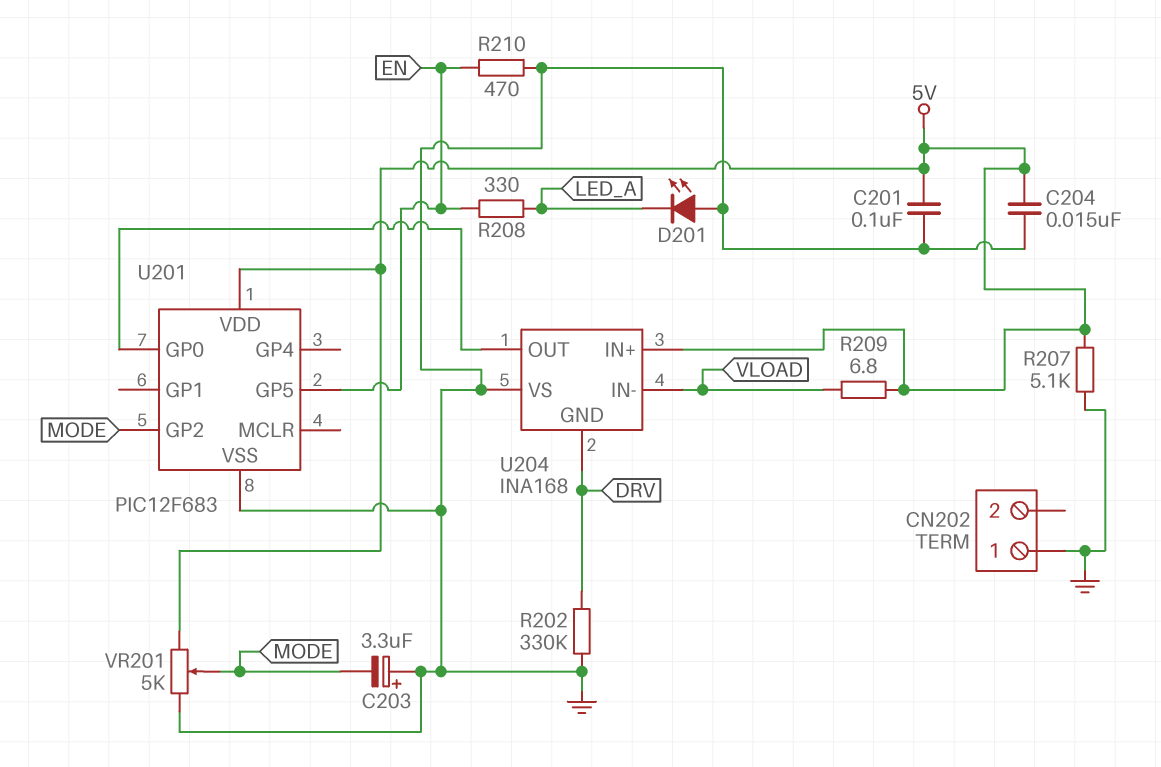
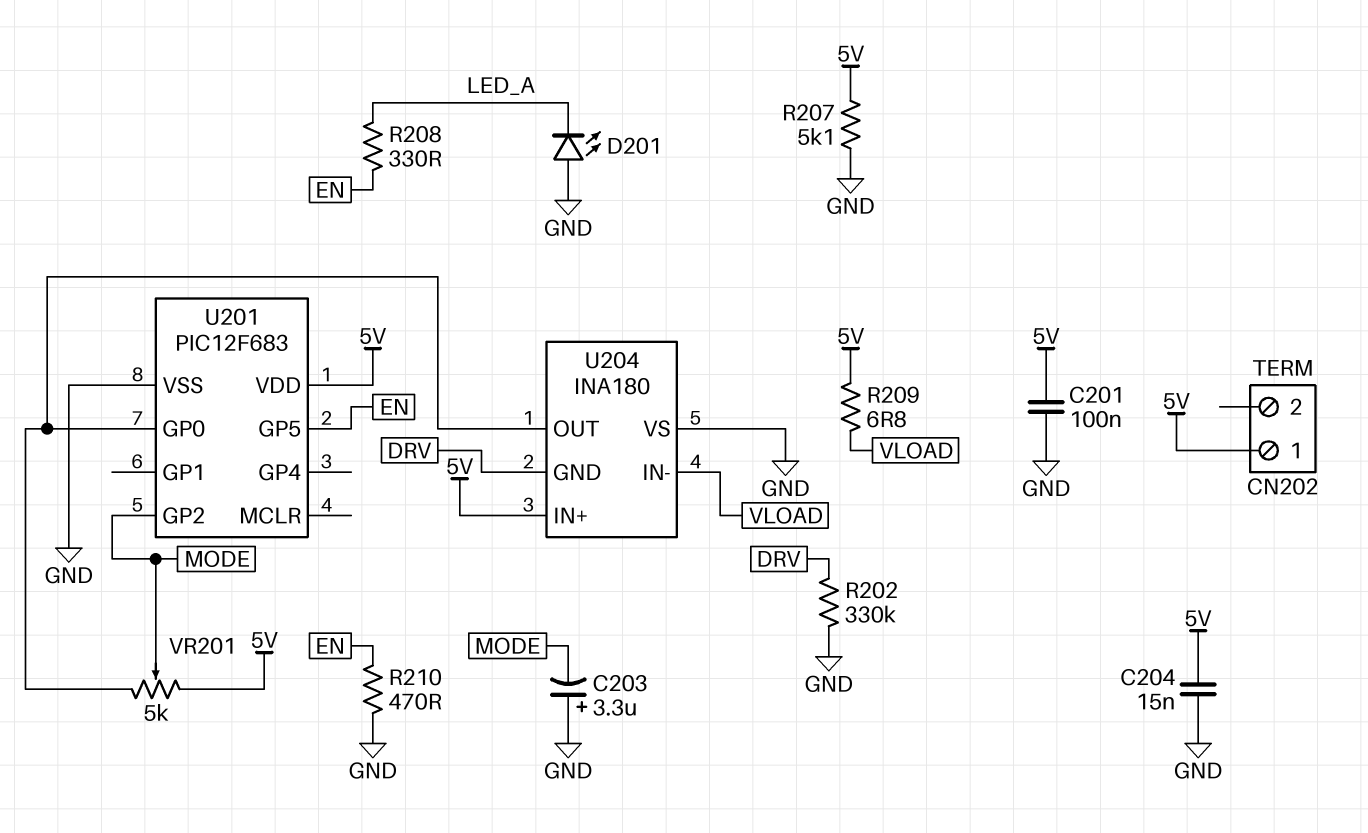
CN202 pin 1: GND -> 5V
U204: INA168 -> INA180
VR201: 5k (5V, GND, wiper MODE) -> 5k (5V, U201/GP0, wiper MODE)

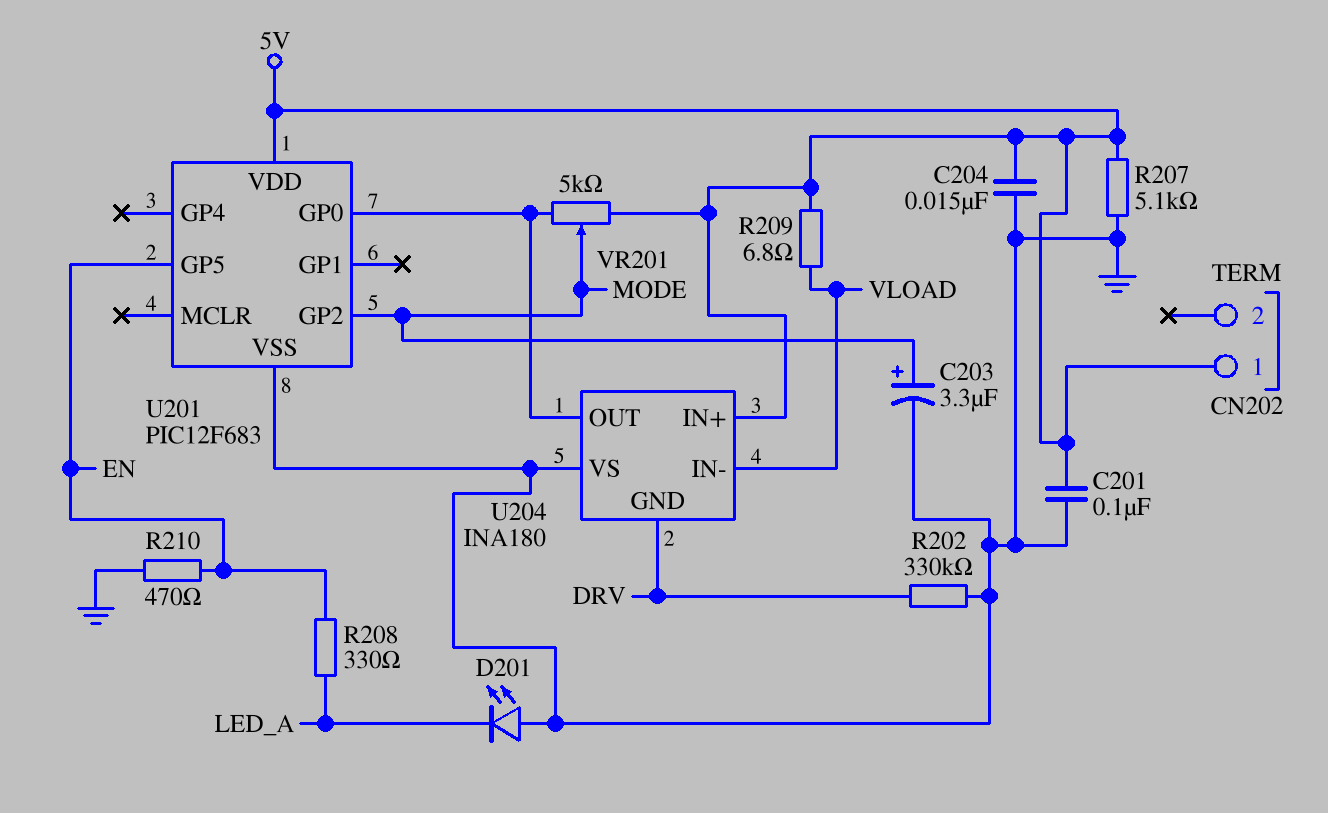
C203: 3.3uF (plus GND, minus MODE) -> 3.3uF (plus MODE, minus GND)

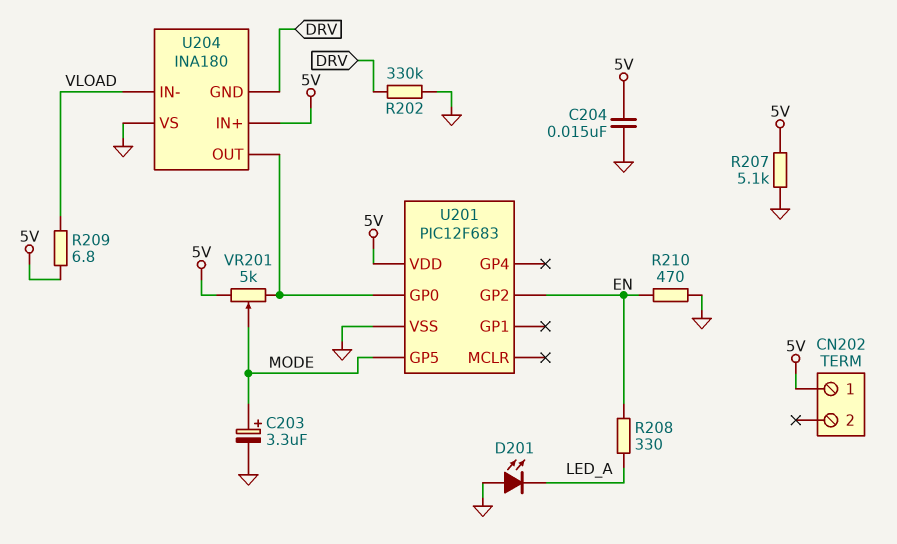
C201: 100nF (5V, GND) -> none
U201 pin GP2: MODE -> EN
U201 pin GP5: EN -> MODE

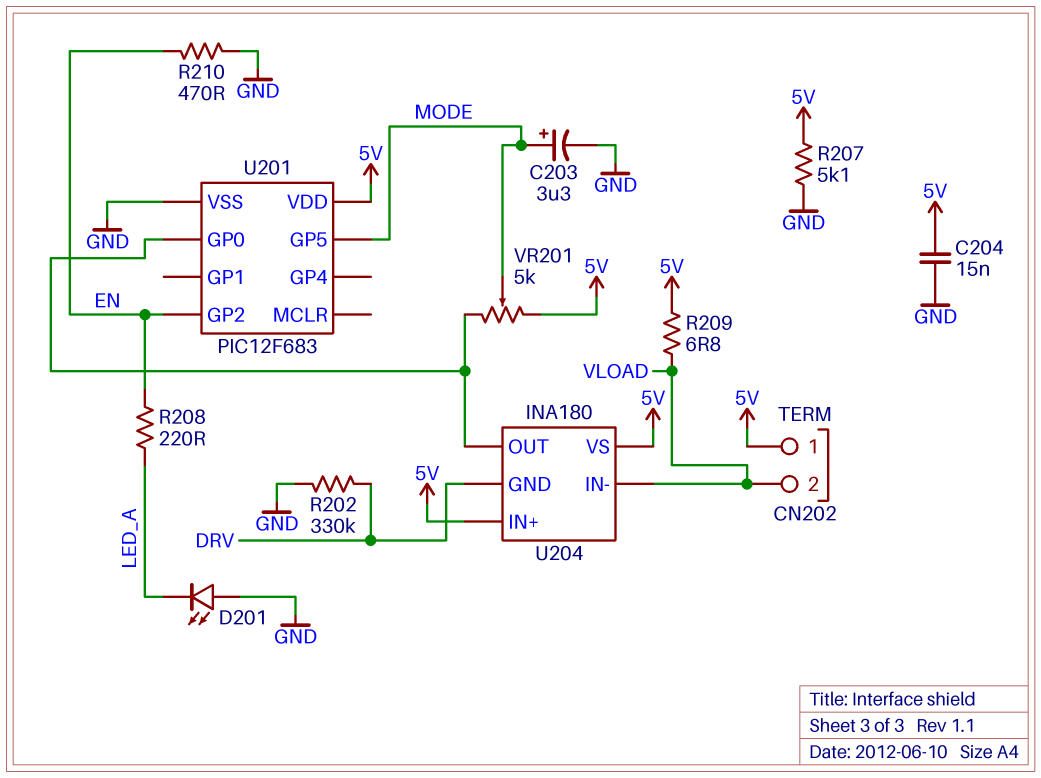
CN202 pin 2: none -> VLOAD
R208: 330 (EN, LED_A) -> 220 (EN, LED_A)
U204 pin VS: GND -> 5V

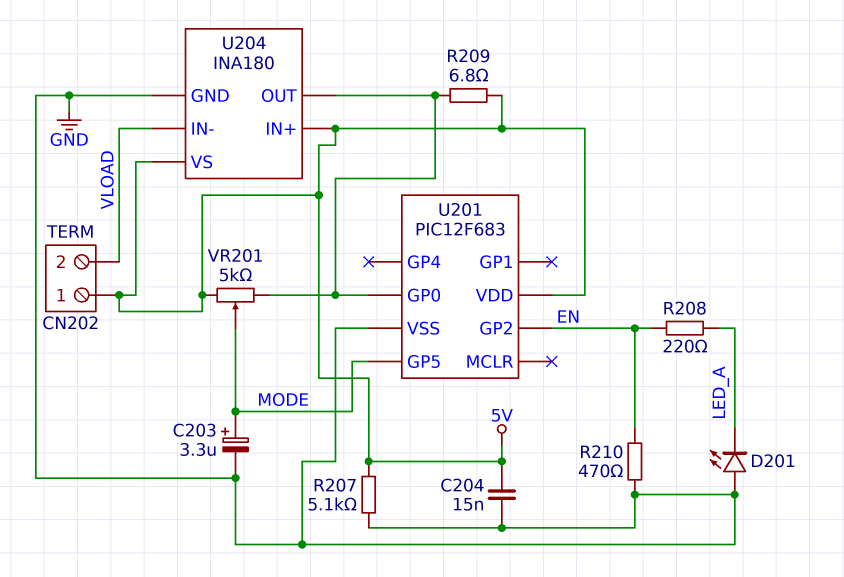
R202: 330k (DRV, GND) -> none
R209: 6.8 (5V, VLOAD) -> 6.8 (5V, U201/GP0)
U204 pin GND: DRV -> GND

